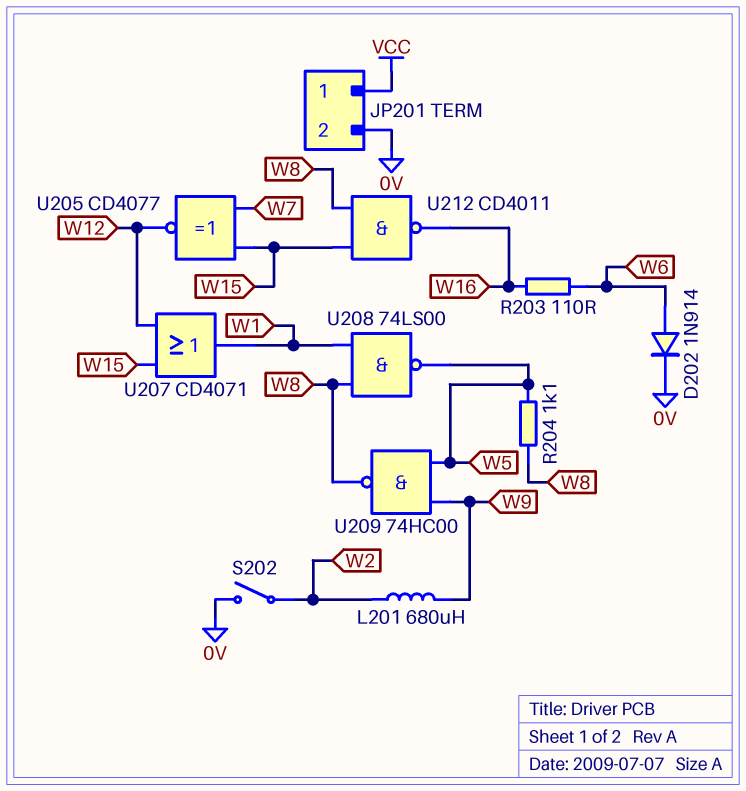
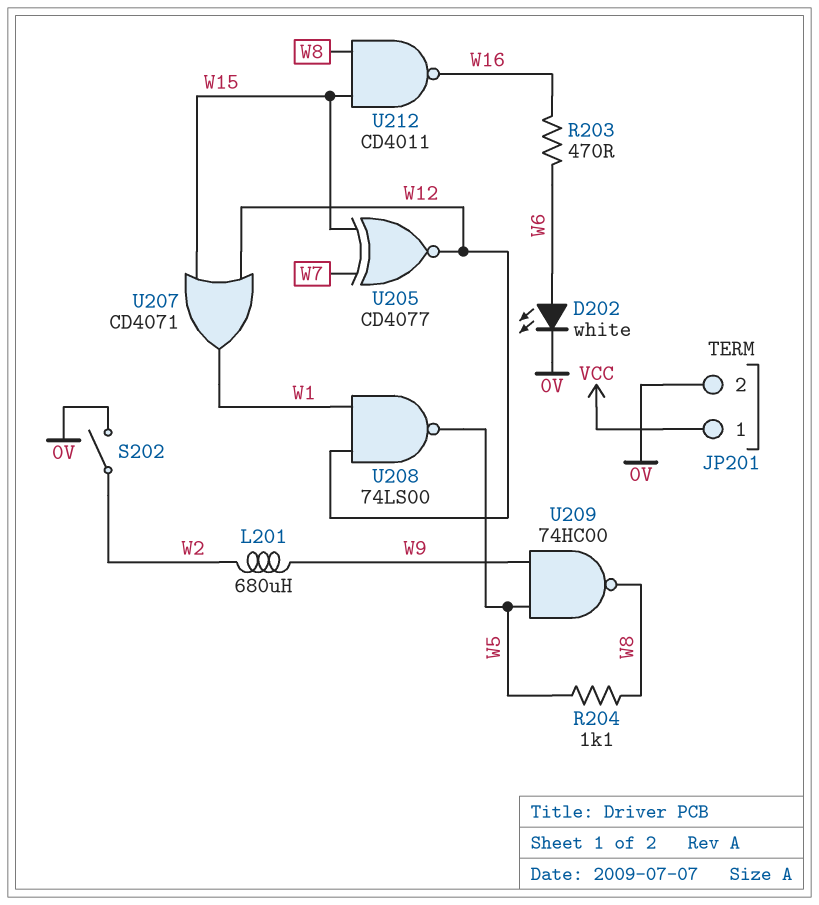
D202: diode 1N914 (A W6, K 0V) -> LED white (A W6, K 0V)
R203: 110 (W6, W16) -> 470 (W6, W16)
U208: NAND 74LS00 (in W1, in W8, out W5) -> NAND 74LS00 (in W1, in W12, out W5)

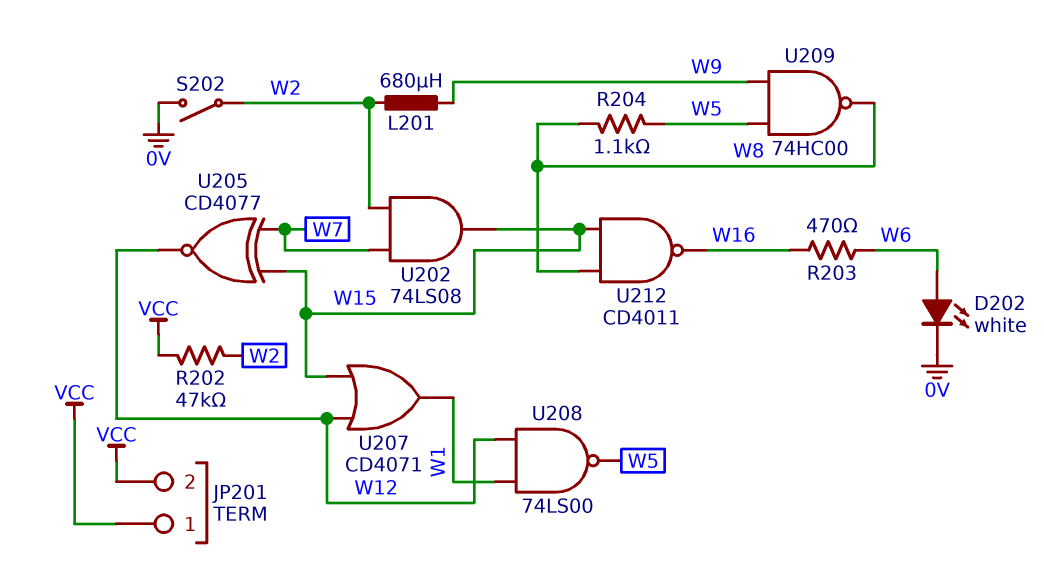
JP201 pin 2: 0V -> VCC
R202: none -> 47k (VCC, W2)
U202: none -> AND 74LS08 (in W2, in W7, out W15)

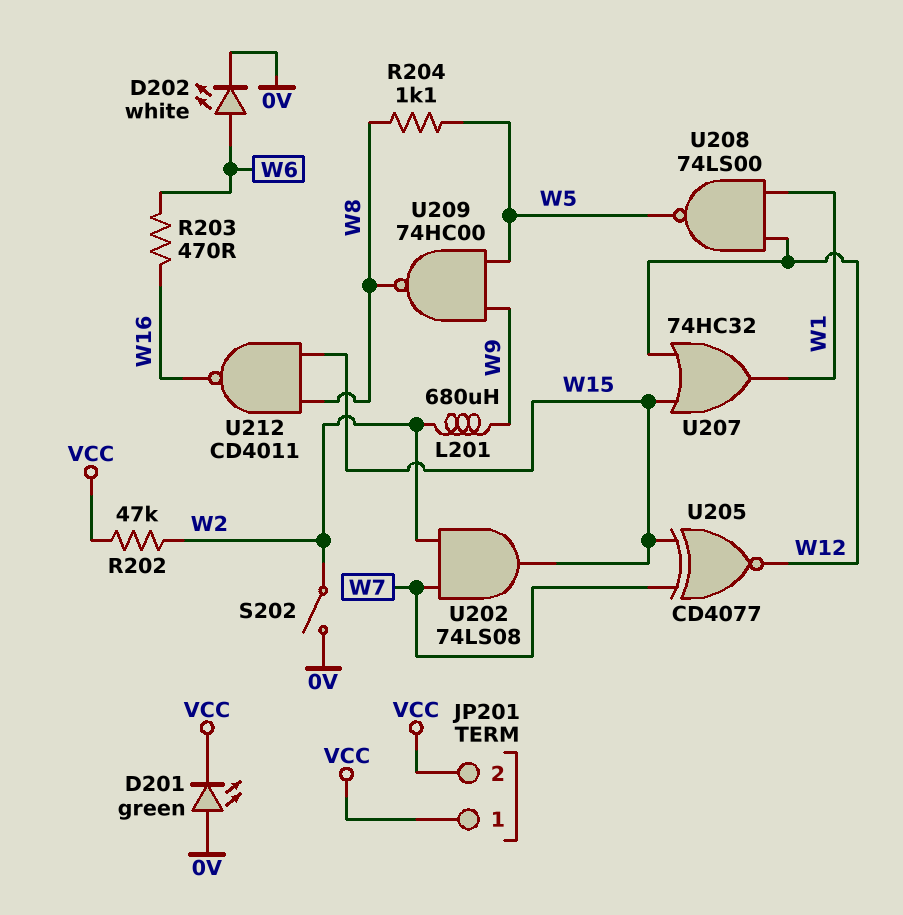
D201: none -> LED green (A 0V, K VCC)
U207: OR CD4071 (in W12, in W15, out W1) -> OR 74HC32 (in W12, in W15, out W1)

